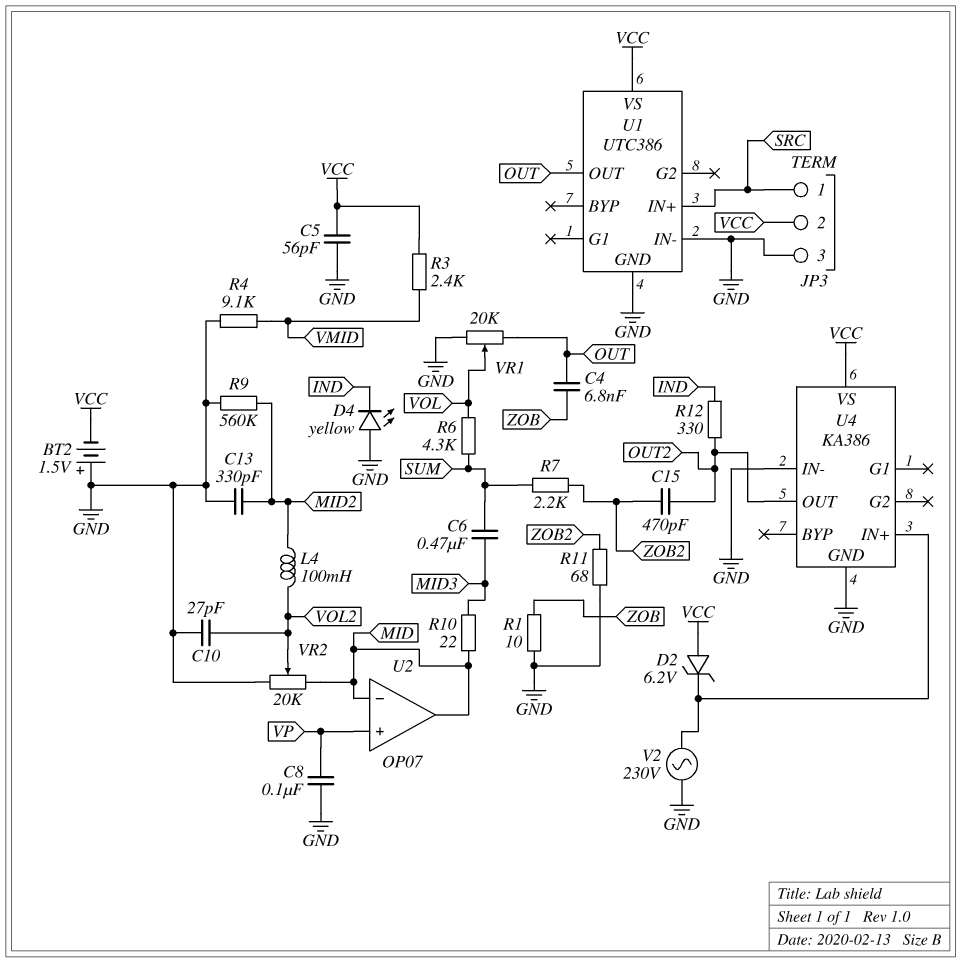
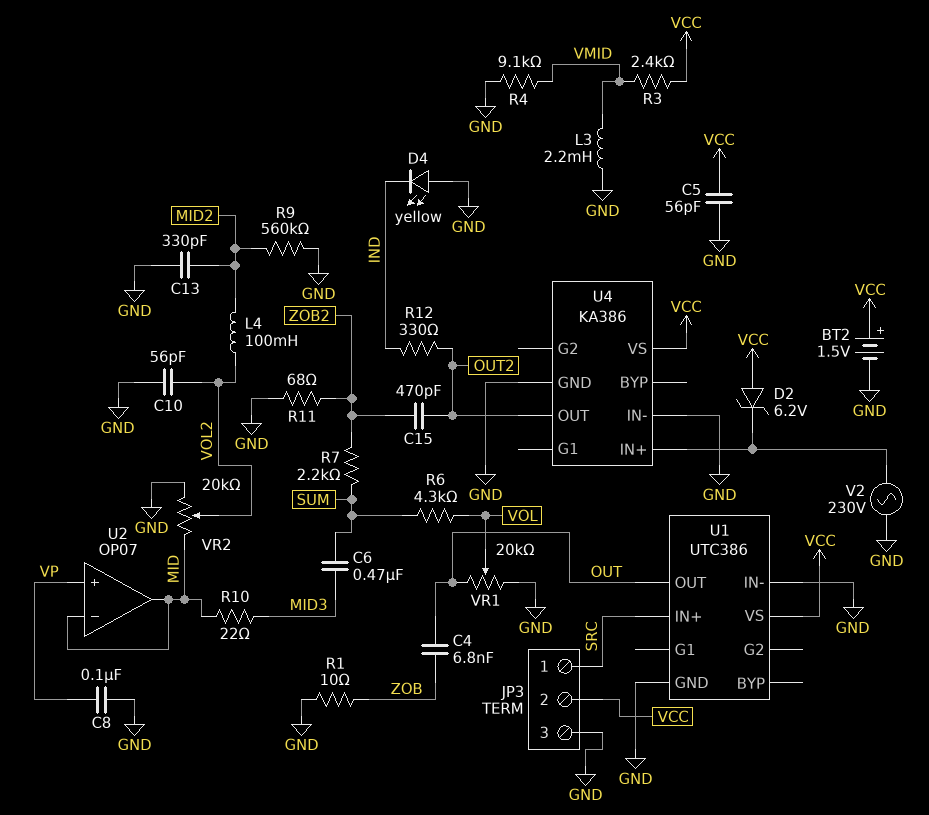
BT2: 1.5V (plus GND, minus VCC) -> 1.5V (plus VCC, minus GND)
C10: 27pF (GND, VOL2) -> 56pF (GND, VOL2)
L3: none -> 2.2mH (GND, VMID)

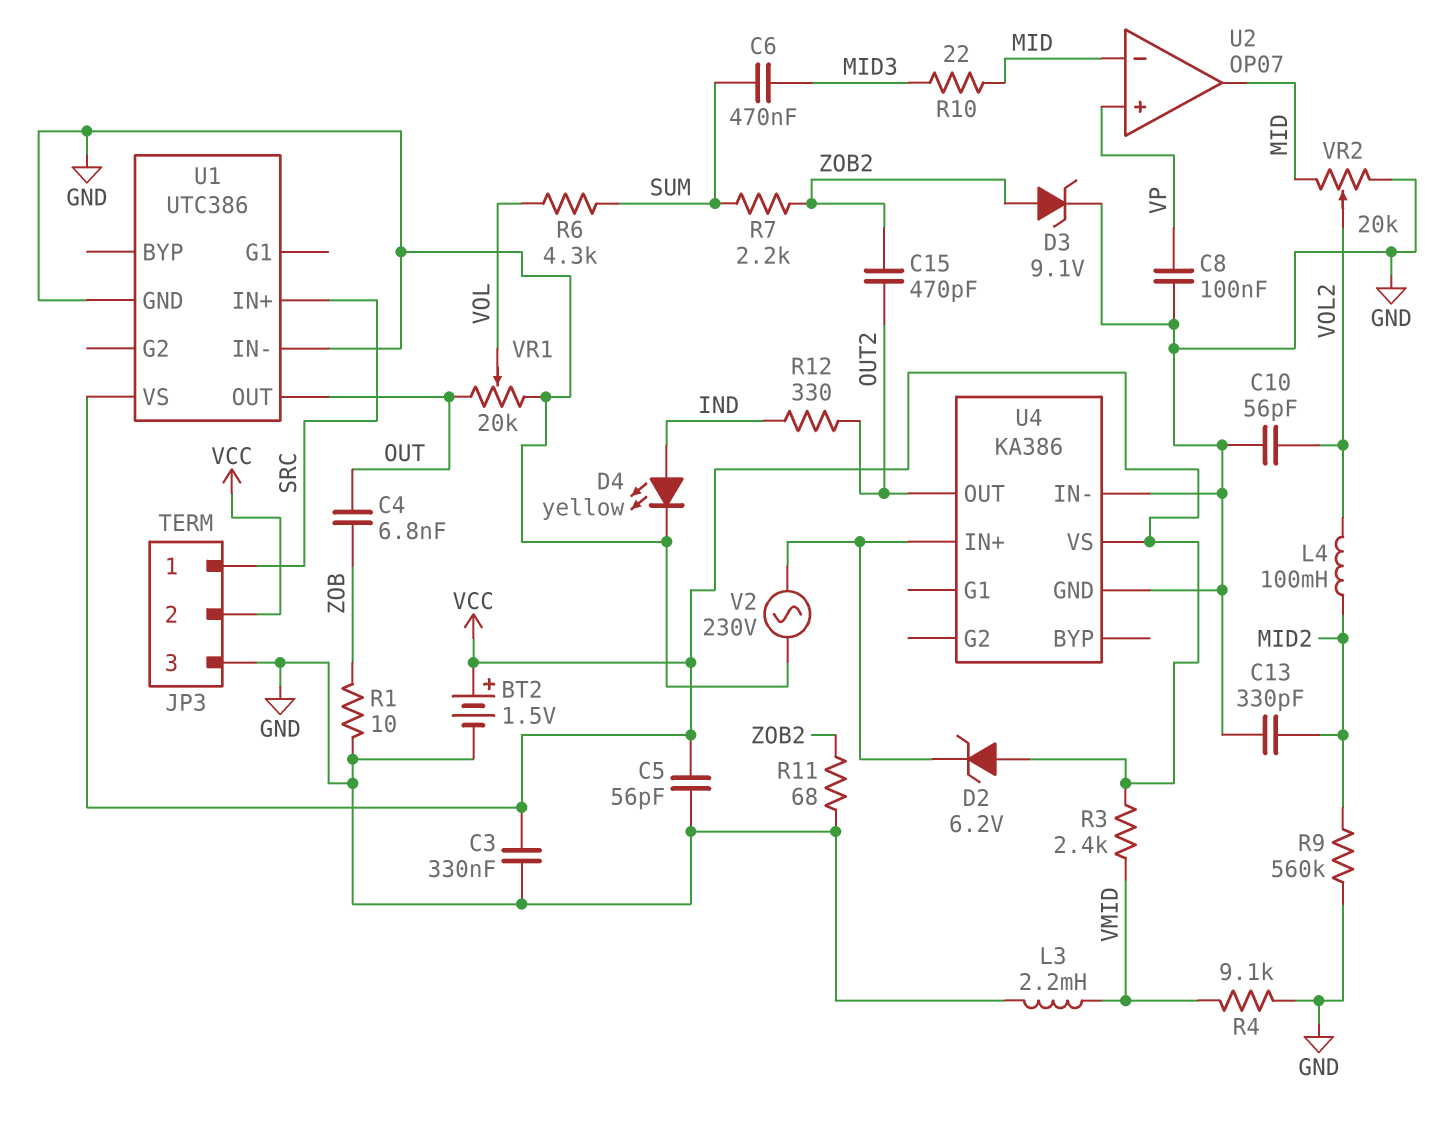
C3: none -> 330nF (GND, VCC)
D3: none -> zener 9.1V (A ZOB2, K GND)
D4: LED yellow (A GND, K IND) -> LED yellow (A IND, K GND)

